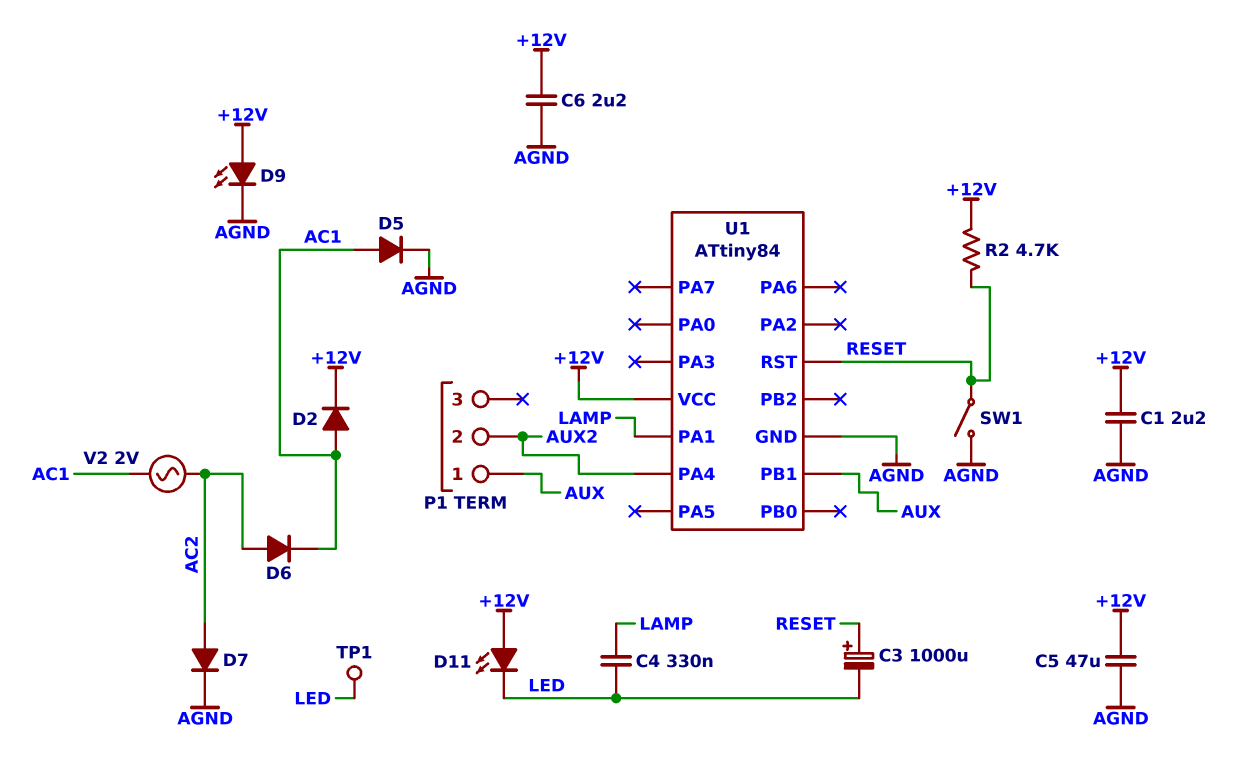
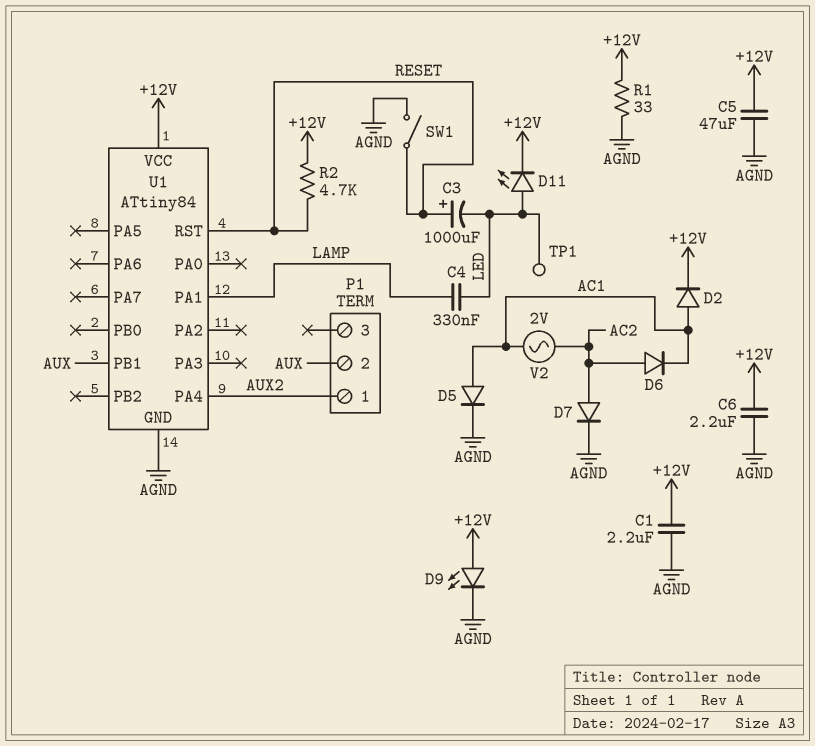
D11: LED (A +12V, K LED) -> LED (A LED, K +12V)
P1 pin 1: AUX -> AUX2
P1 pin 2: AUX2 -> AUX
R1: none -> 33 (+12V, AGND)

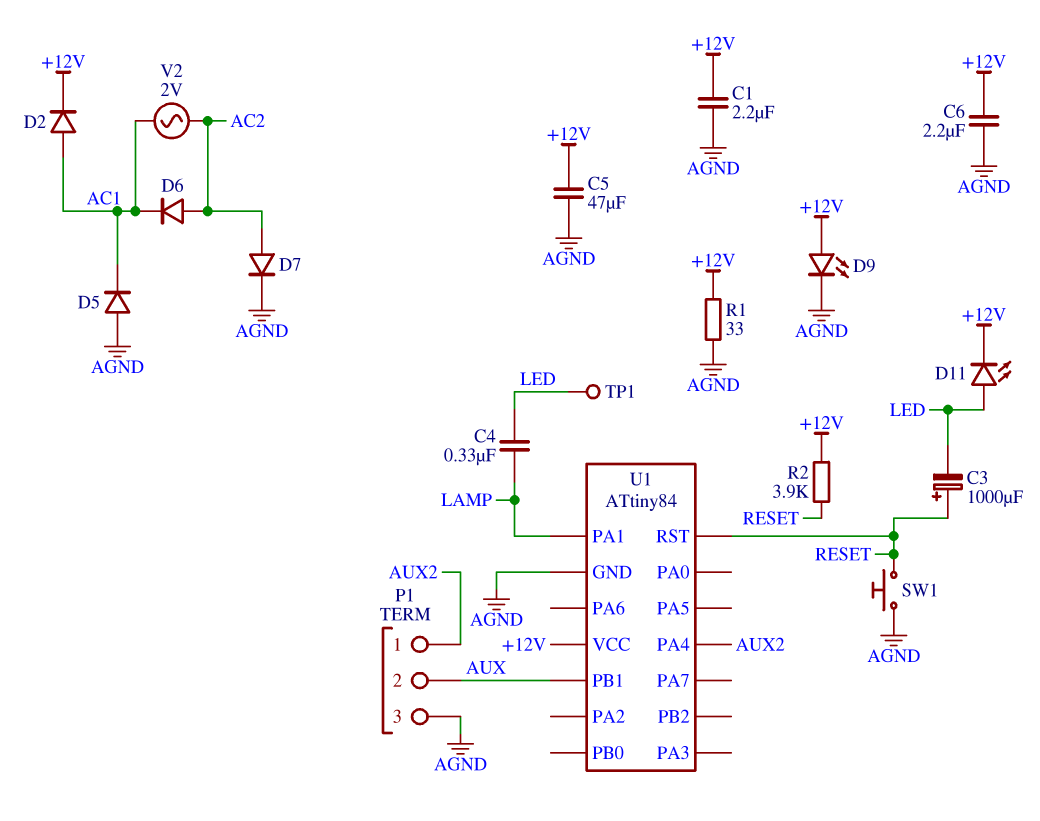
D5: diode (A AC1, K AGND) -> diode (A AGND, K AC1)
P1 pin 3: none -> AGND
R2: 4.7k (+12V, RESET) -> 3.9k (+12V, RESET)
SW1: switch (AGND, RESET) -> button (AGND, RESET)

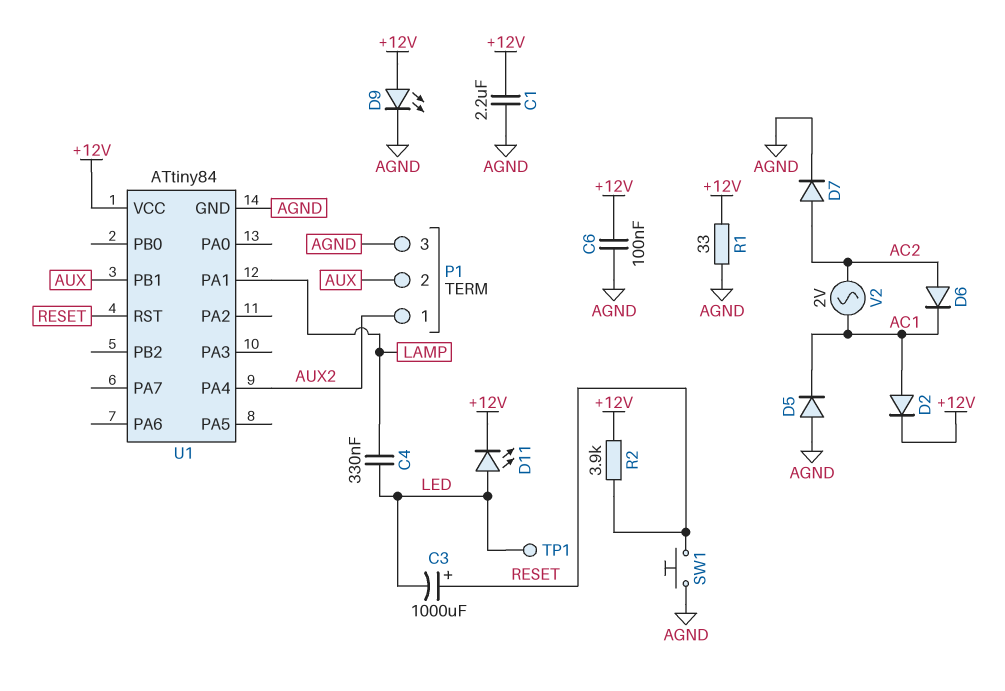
C5: 47uF (+12V, AGND) -> none
C6: 2.2uF (+12V, AGND) -> 100nF (+12V, AGND)

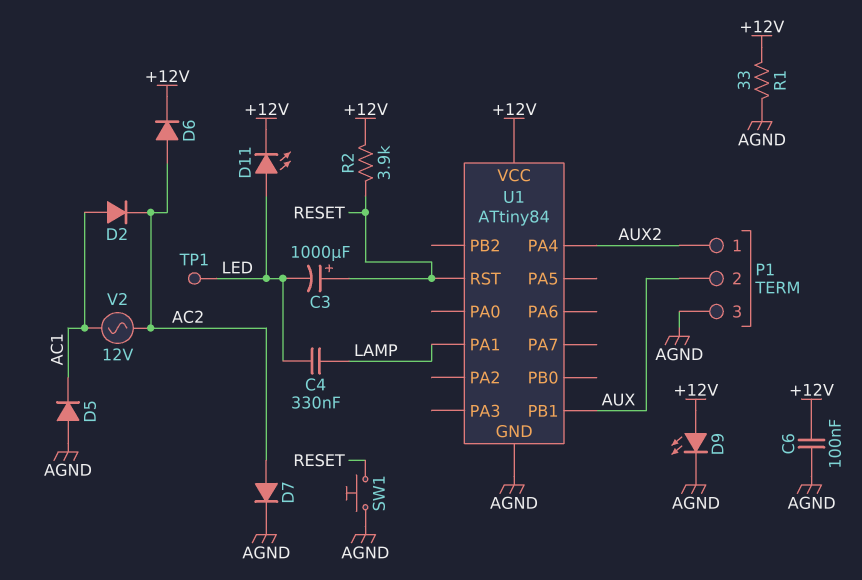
C1: 2.2uF (+12V, AGND) -> none
D2: diode (A AC1, K +12V) -> diode (A AC1, K AC2)
D6: diode (A AC2, K AC1) -> diode (A AC2, K +12V)
V2: AC 2V (AC1, AC2) -> AC 12V (AC1, AC2)

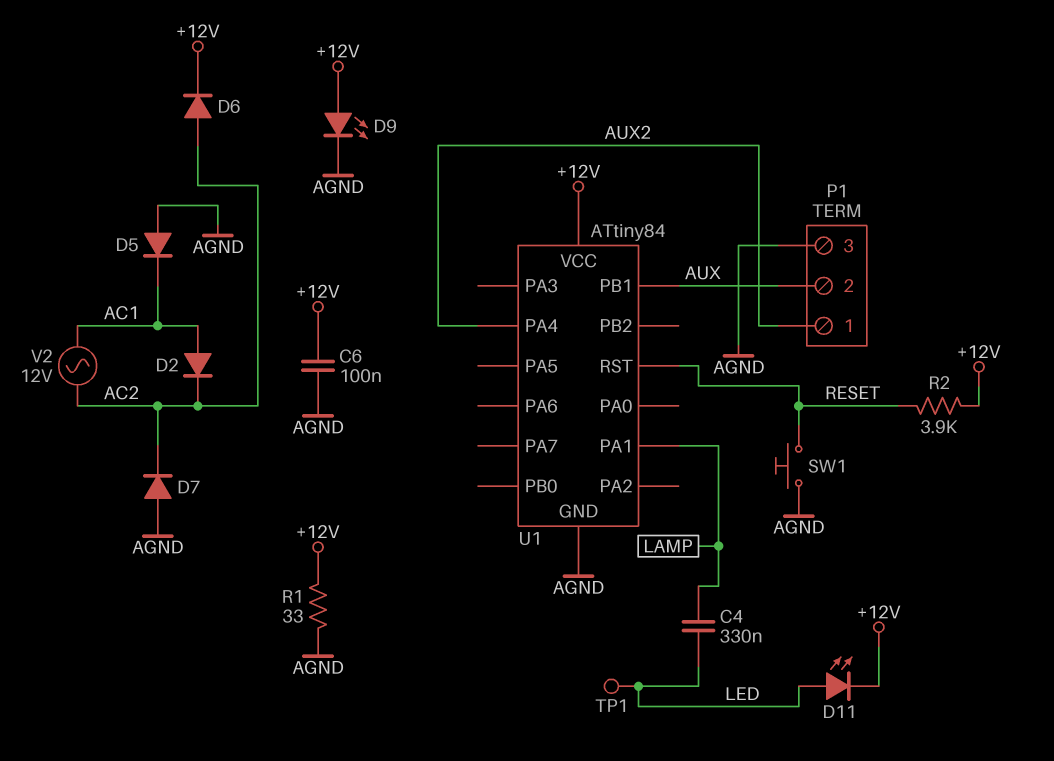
C3: 1000uF (plus RESET, minus LED) -> none
D7: diode (A AC2, K AGND) -> diode (A AGND, K AC2)

